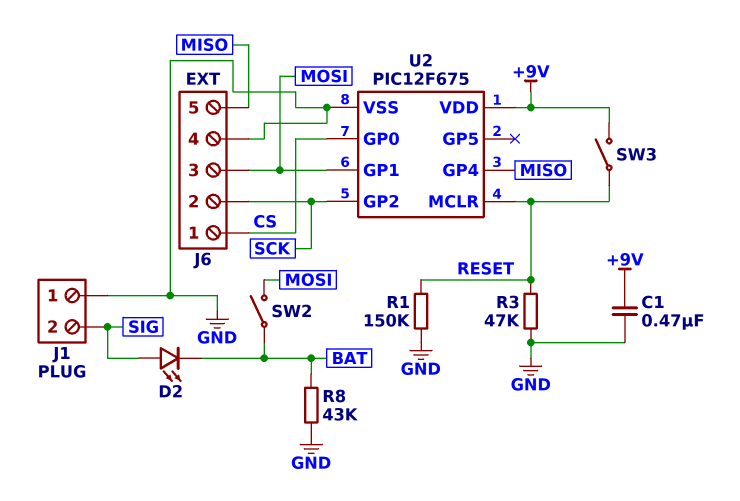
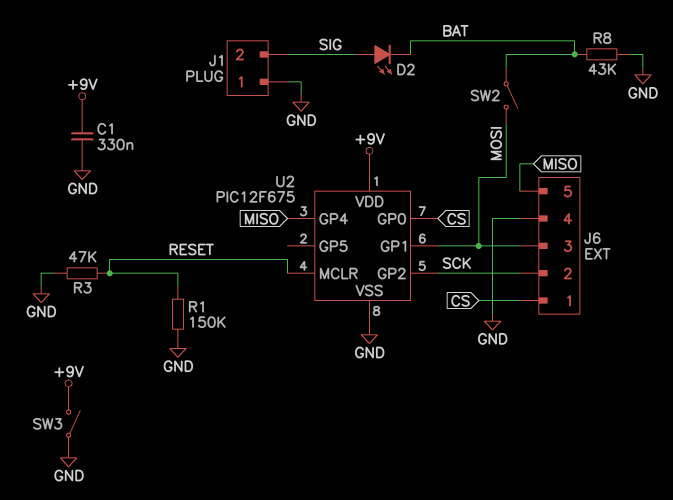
C1: 470nF (+9V, GND) -> 330nF (+9V, GND)
SW3: switch (+9V, RESET) -> switch (+9V, GND)

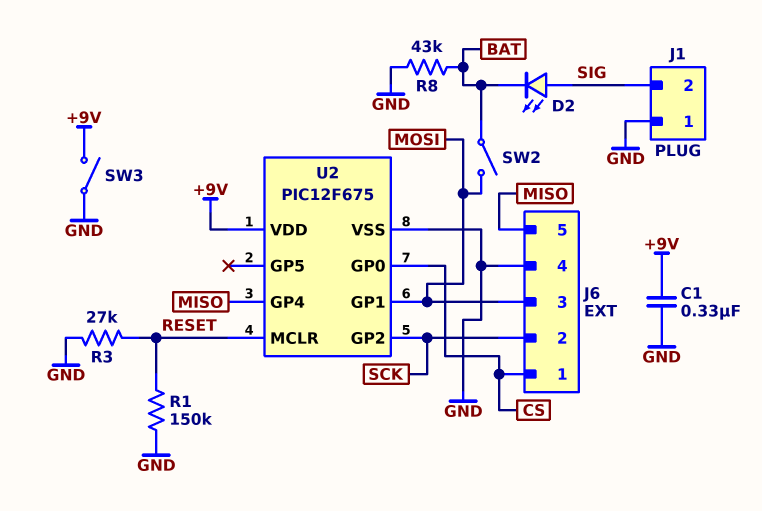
R3: 47k (GND, RESET) -> 27k (GND, RESET)

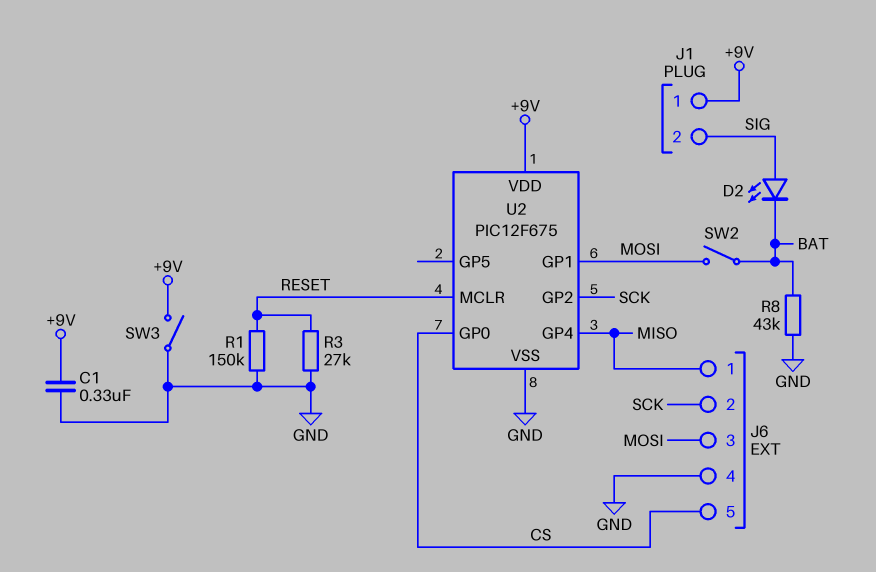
J1 pin 1: GND -> +9V
J6 pin 1: CS -> MISO
J6 pin 5: MISO -> CS

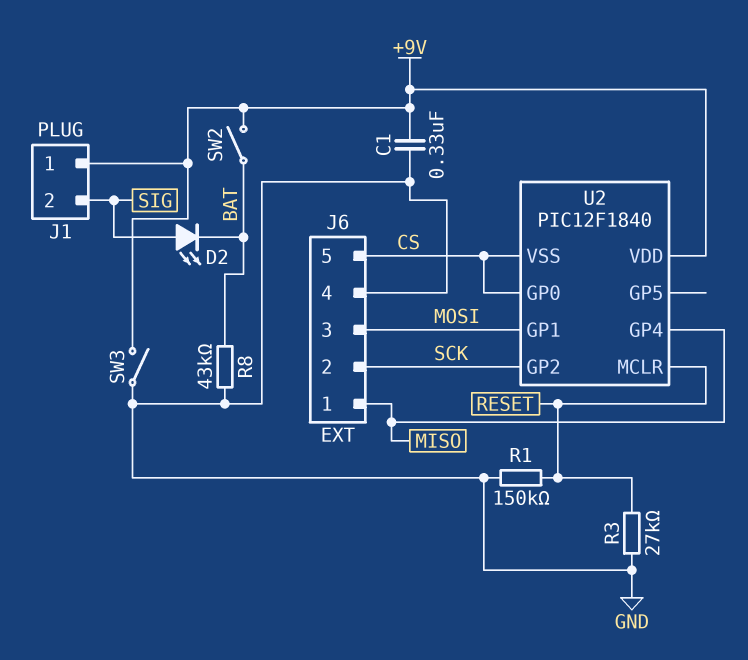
SW2: switch (BAT, MOSI) -> switch (+9V, BAT)
U2: PIC12F675 -> PIC12F1840
U2 pin VSS: GND -> CS

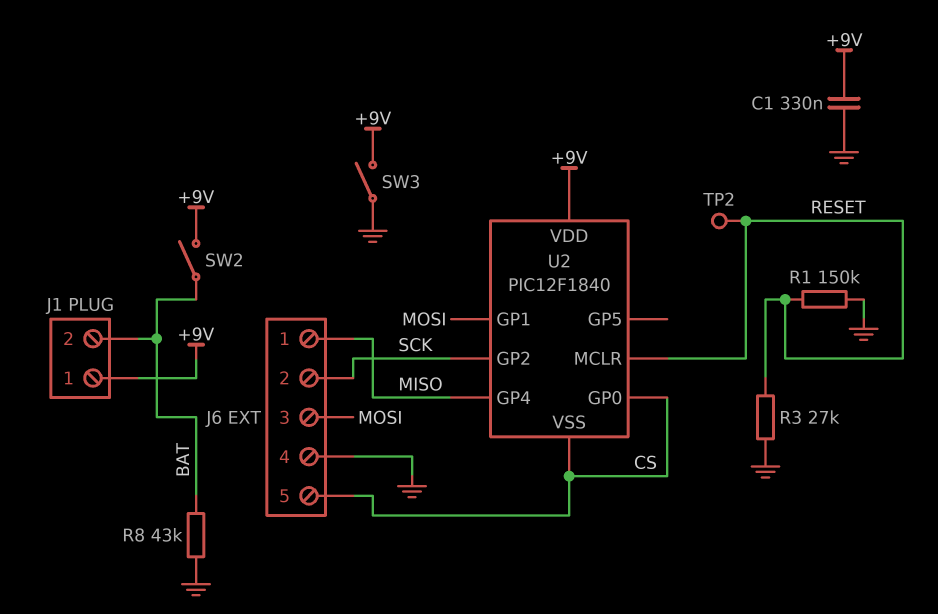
D2: LED (A SIG, K BAT) -> none
J1 pin 2: SIG -> BAT
TP2: none -> test point (RESET)

